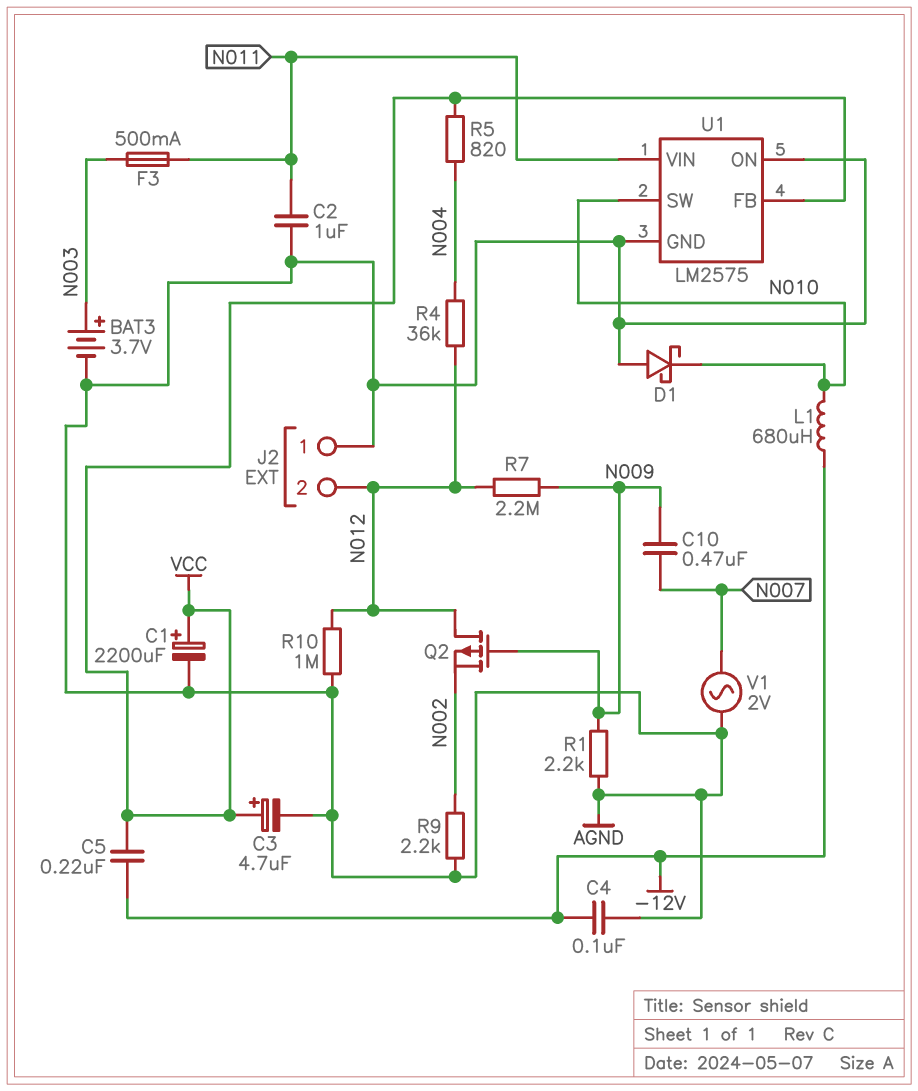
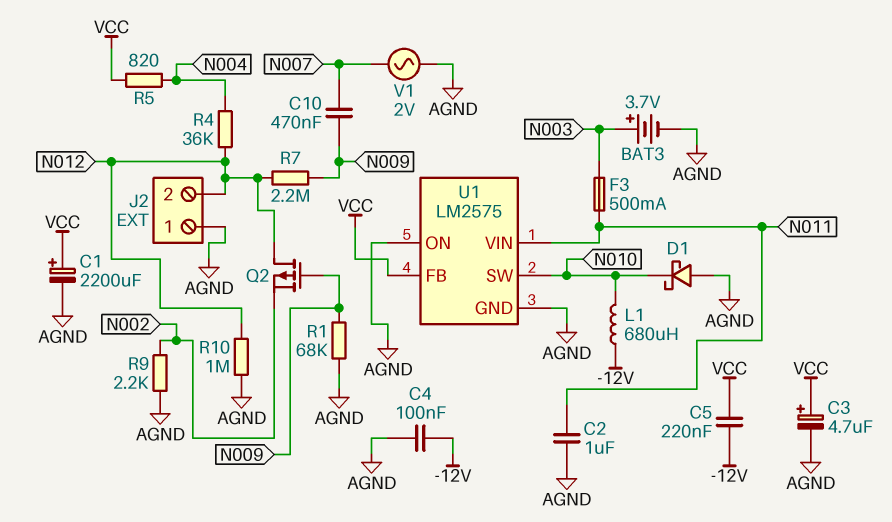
R1: 2.2k (AGND, N009) -> 68k (AGND, N009)

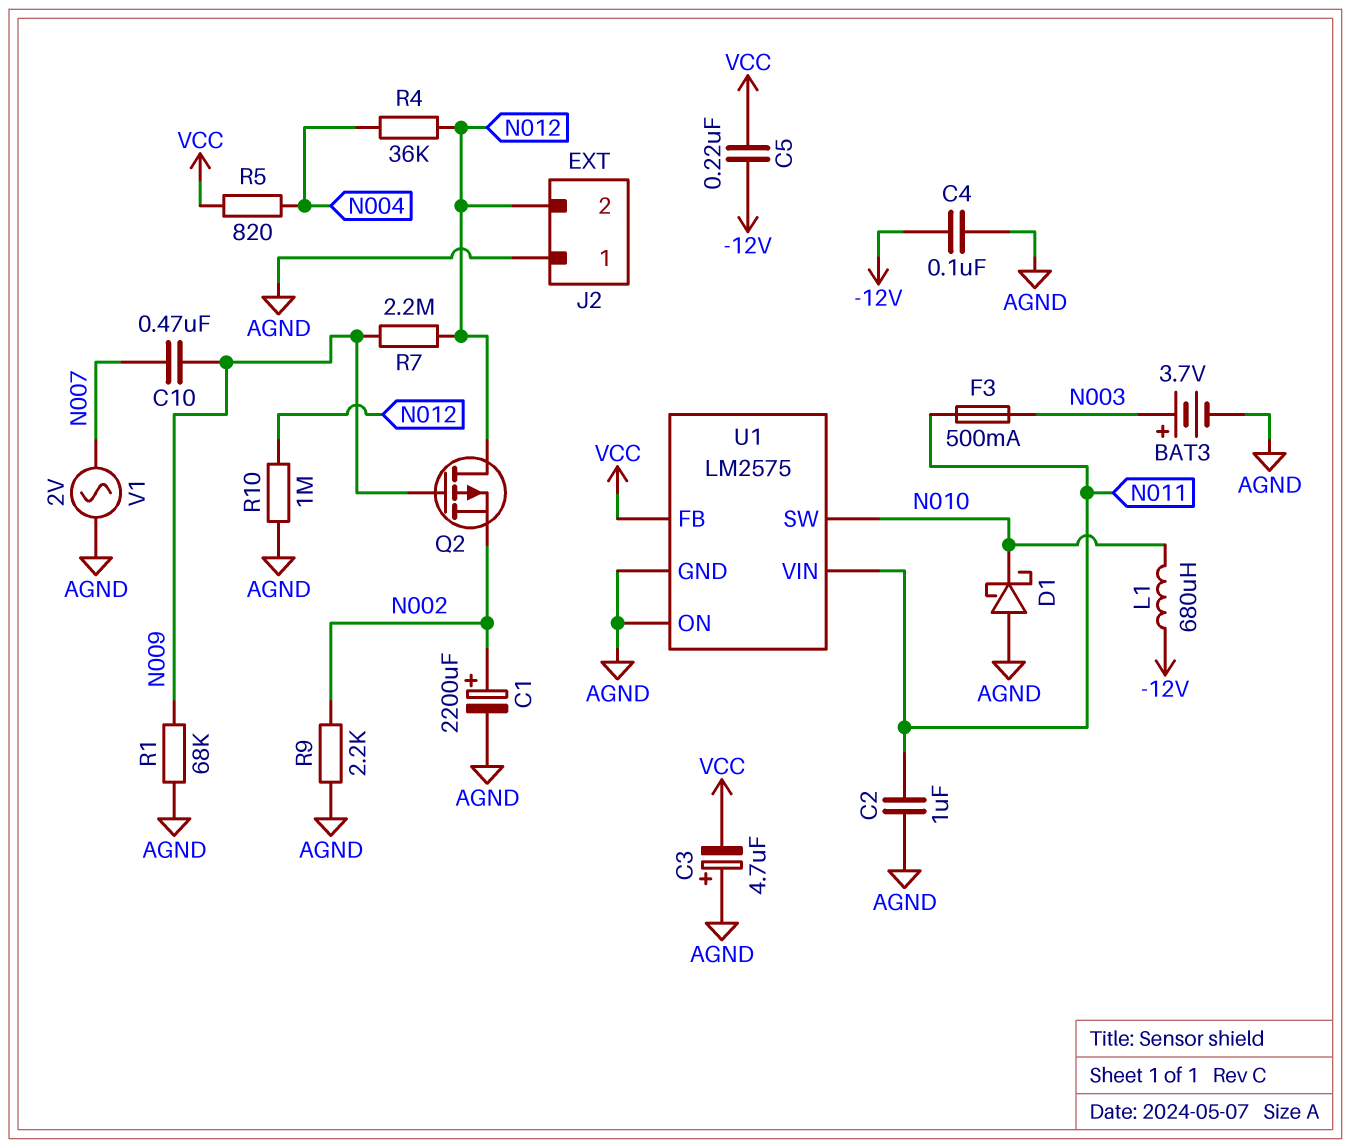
C1: 2200uF (plus VCC, minus AGND) -> 2200uF (plus N002, minus AGND)
C3: 4.7uF (plus VCC, minus AGND) -> 4.7uF (plus AGND, minus VCC)

